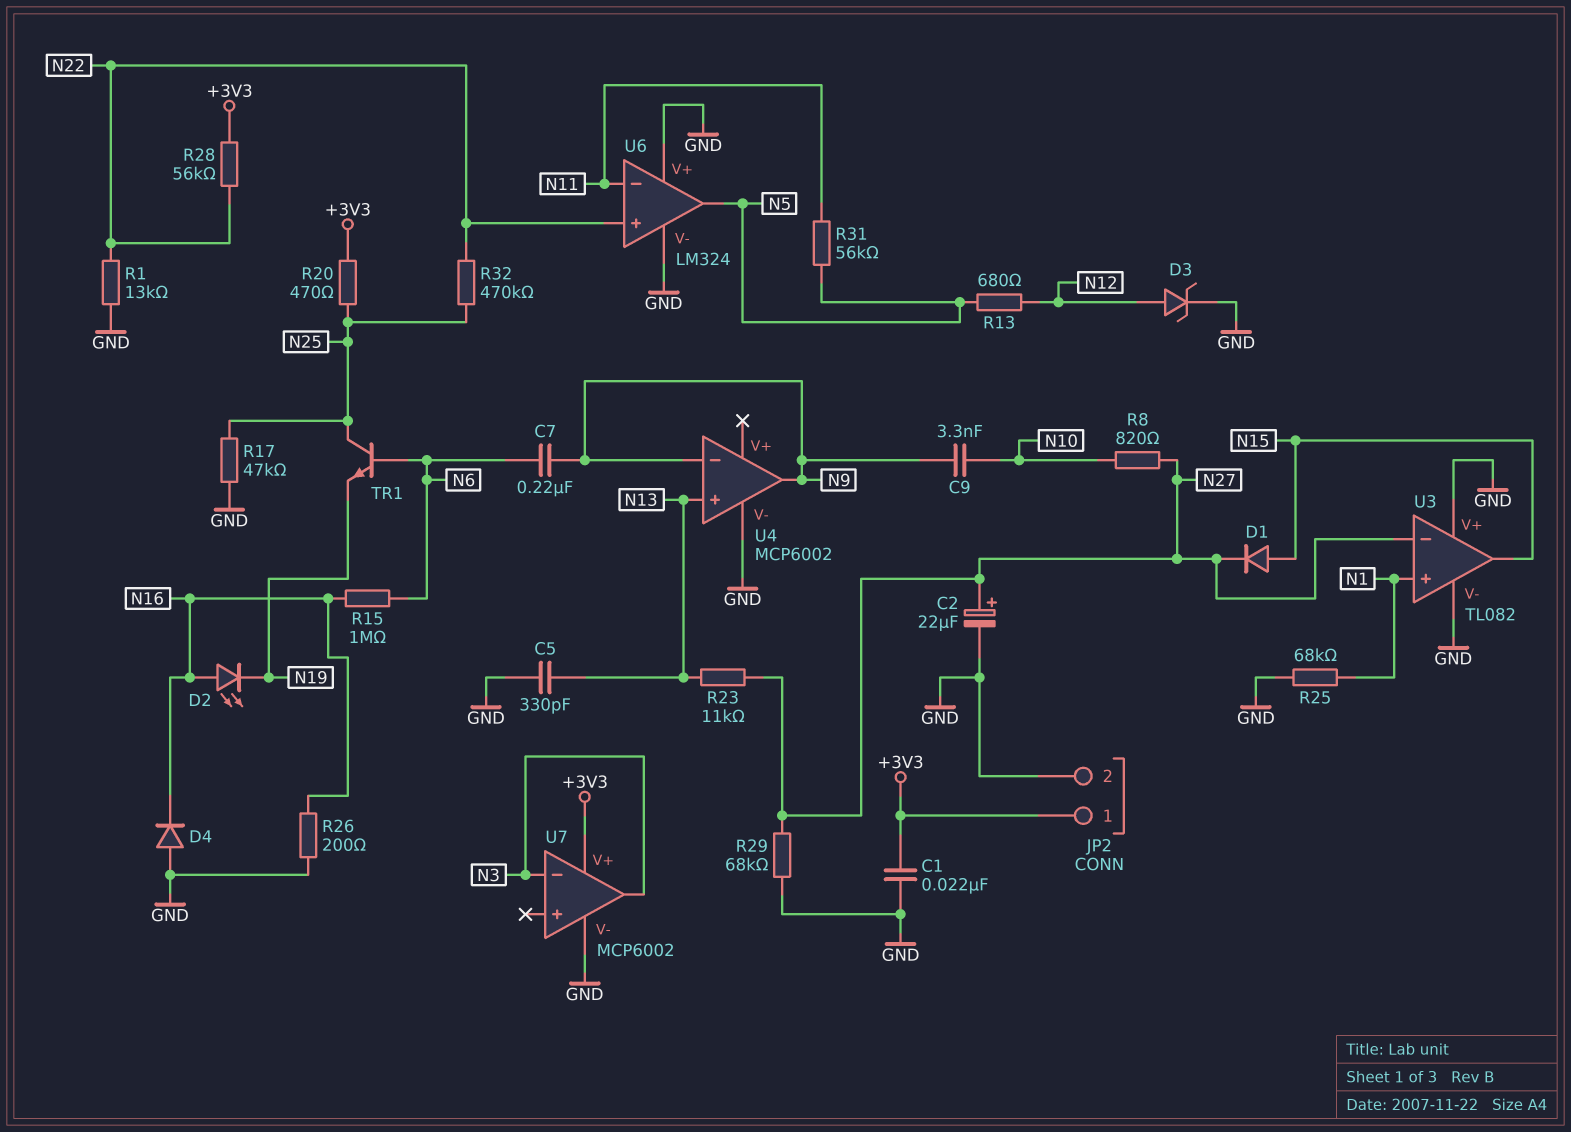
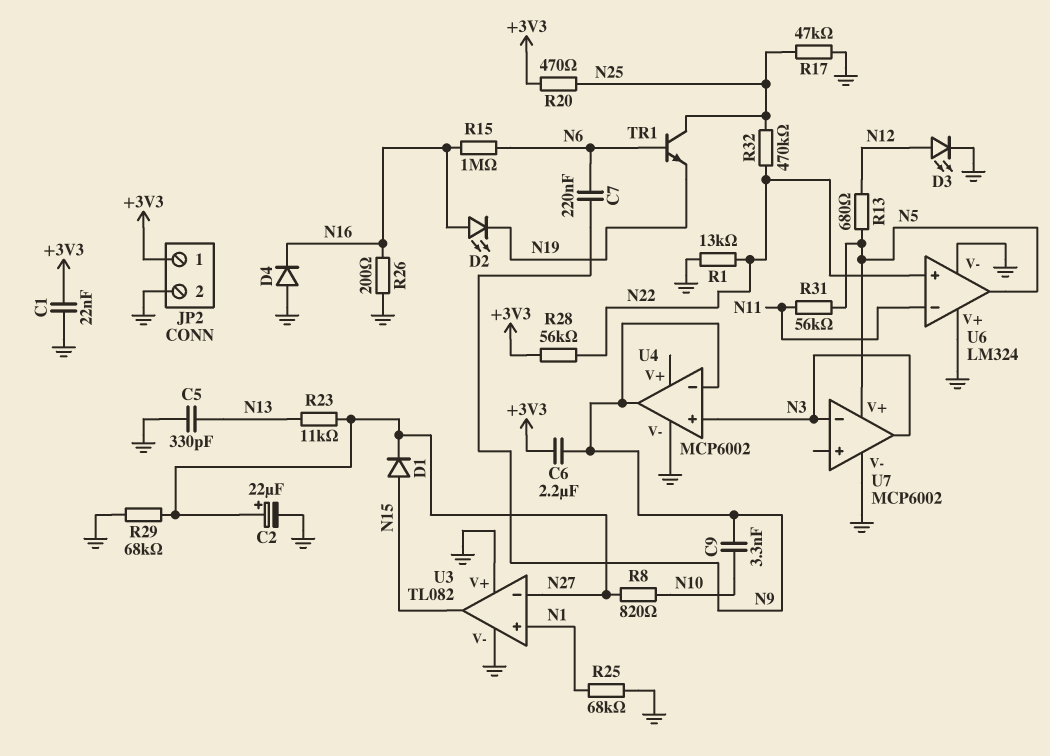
C6: none -> 2.2uF (+3V3, N9)
D3: zener (A N12, K GND) -> LED (A N12, K GND)
U4 pin in+: N13 -> N3
U7 pin V+: +3V3 -> N5

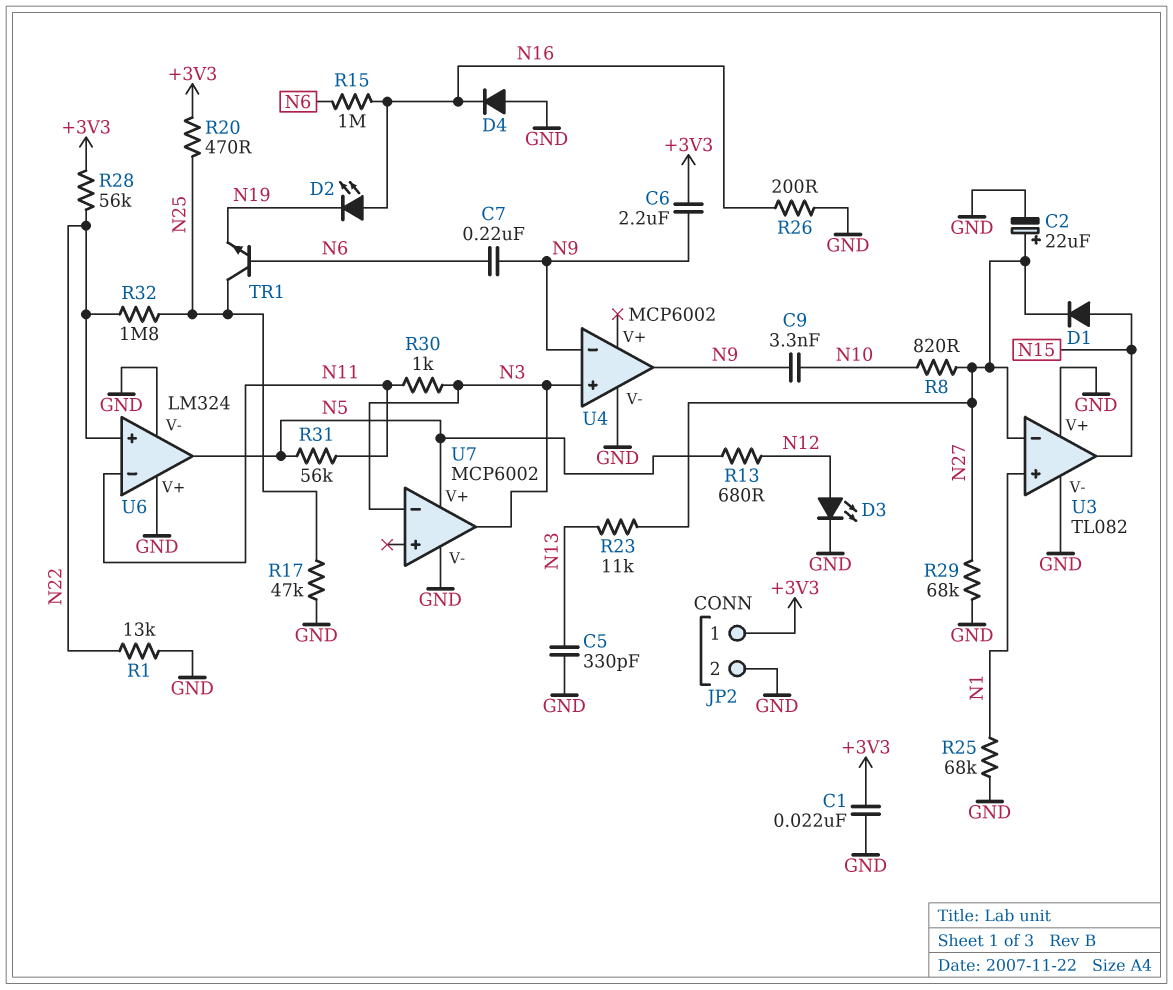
R30: none -> 1k (N3, N11)
R32: 470k (N22, N25) -> 1.8M (N22, N25)

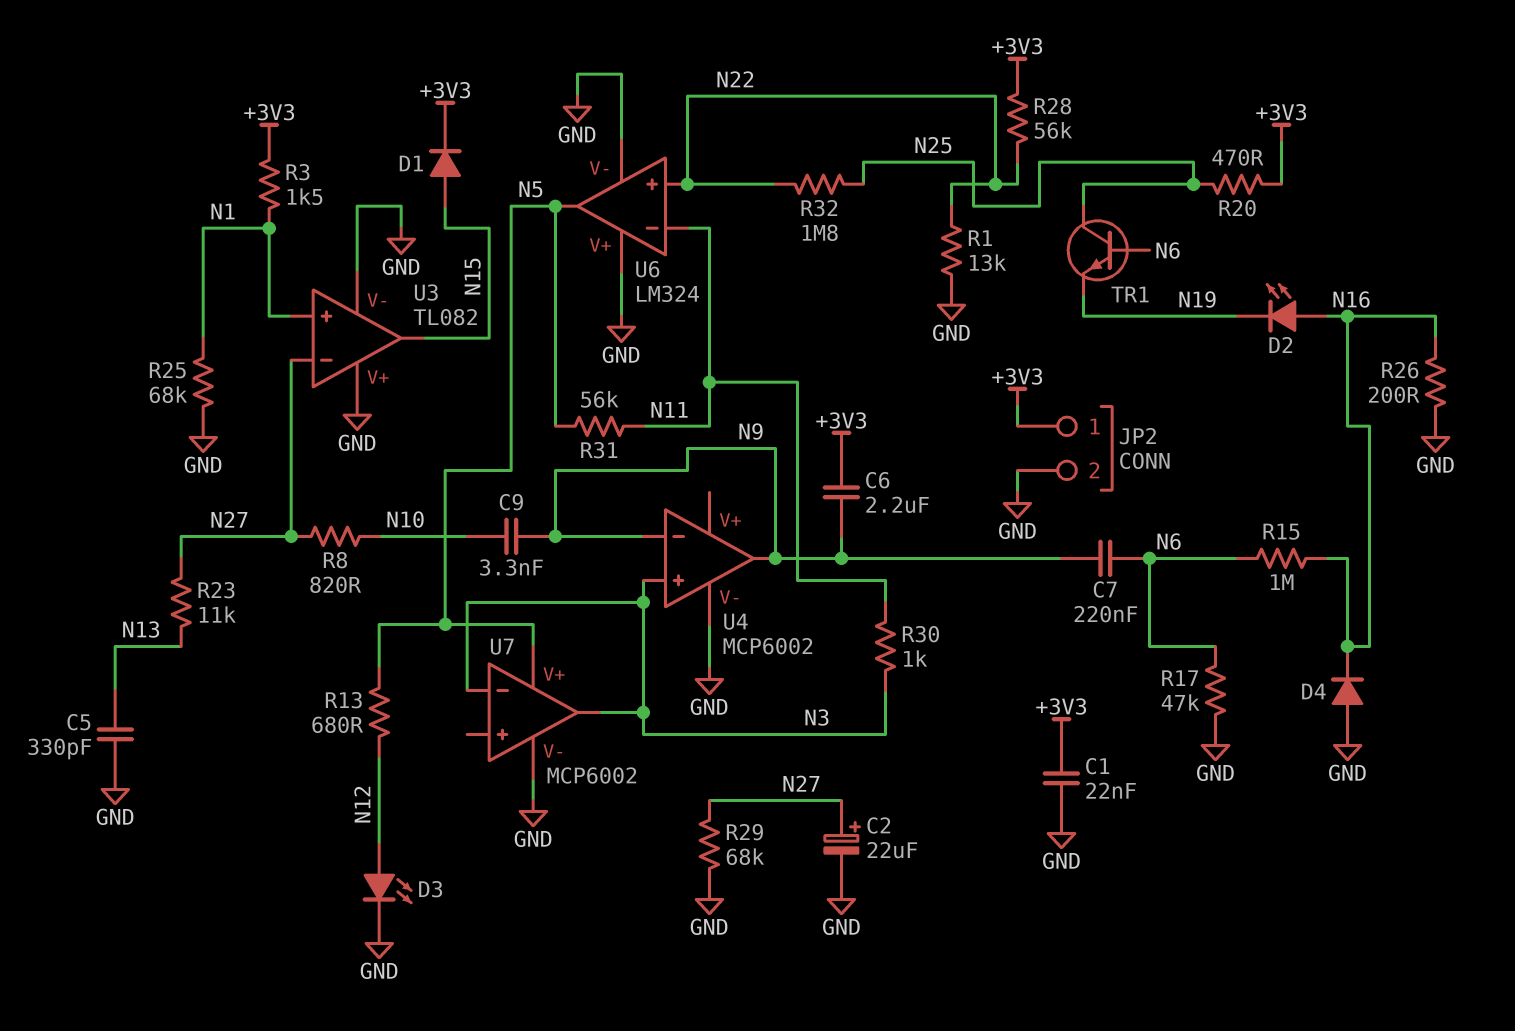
D1: diode (A N15, K N27) -> diode (A N15, K +3V3)
R3: none -> 1.5k (+3V3, N1)
R17: 47k (GND, N25) -> 47k (GND, N6)

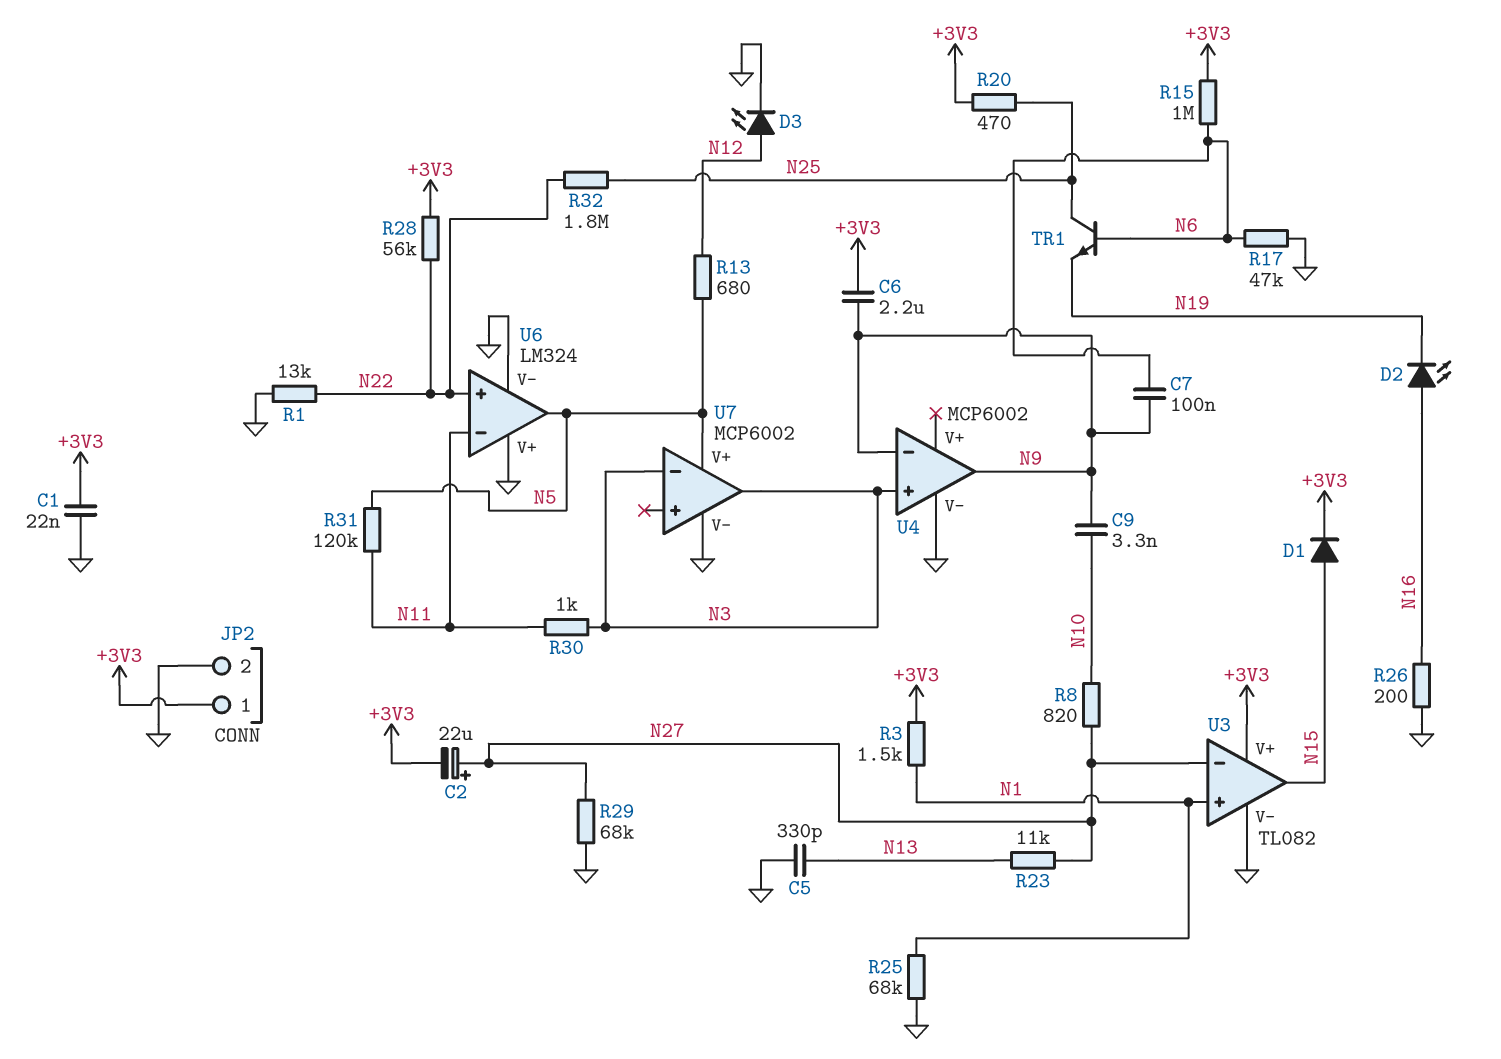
C2: 22uF (plus N27, minus GND) -> 22uF (plus N27, minus +3V3)
C7: 220nF (N6, N9) -> 100nF (N6, N9)
D4: diode (A GND, K N16) -> none
R15: 1M (N6, N16) -> 1M (+3V3, N6)
R31: 56k (N5, N11) -> 120k (N5, N11)
U3 pin V+: GND -> +3V3

